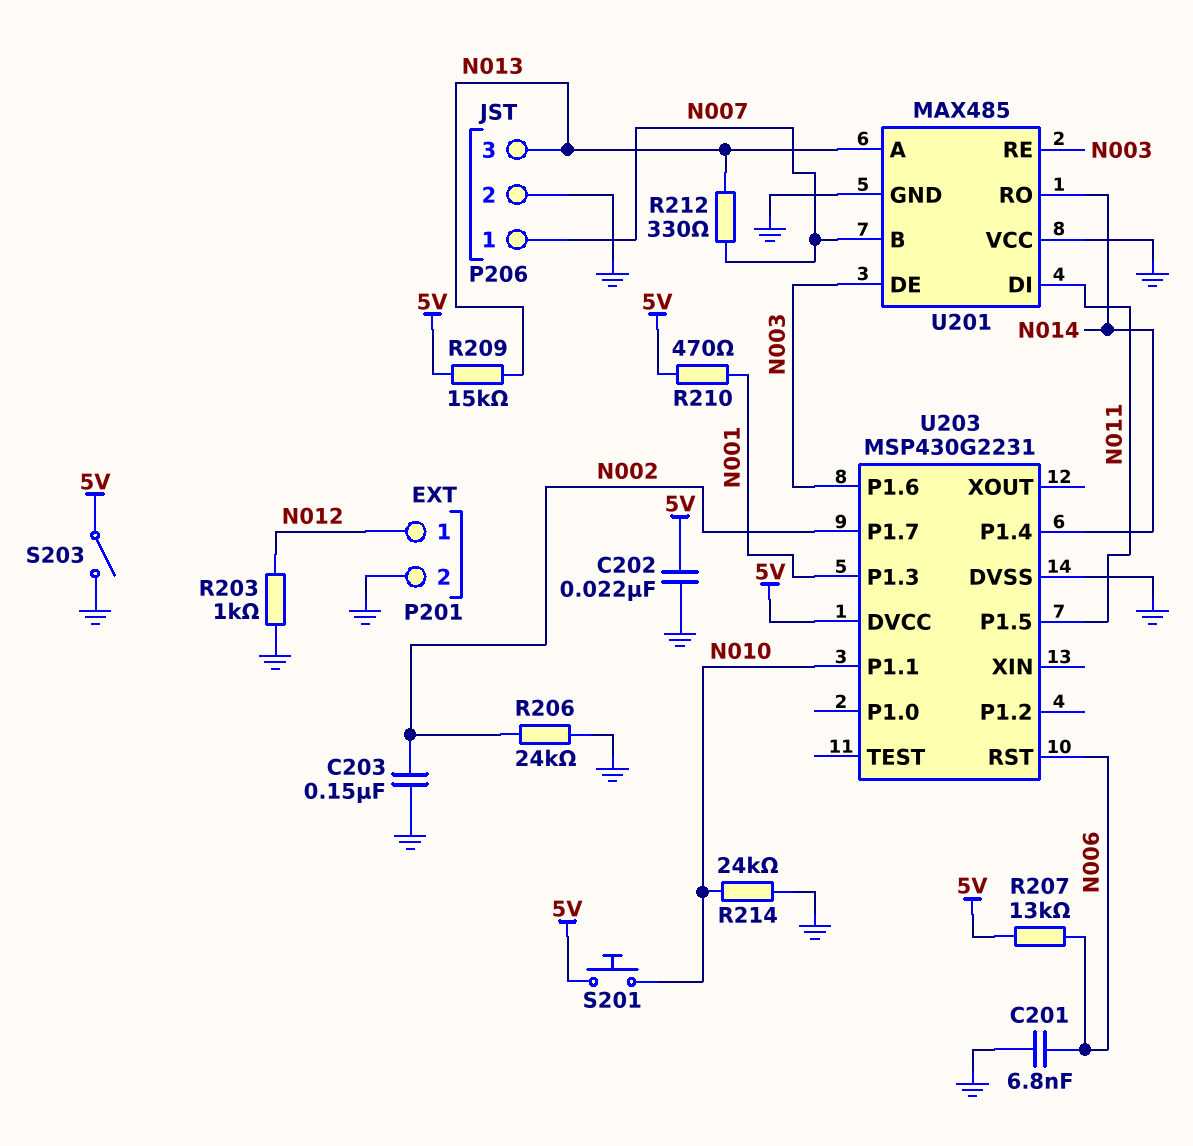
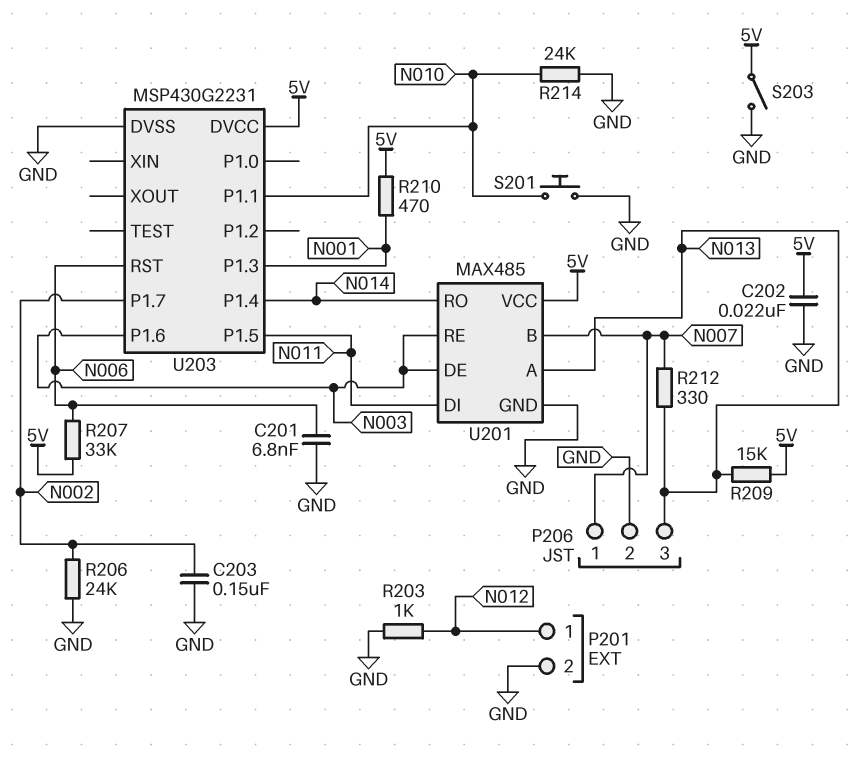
R207: 13k (5V, N006) -> 33k (5V, N006)
S201: button (5V, N010) -> button (GND, N010)
U201 pin VCC: GND -> 5V

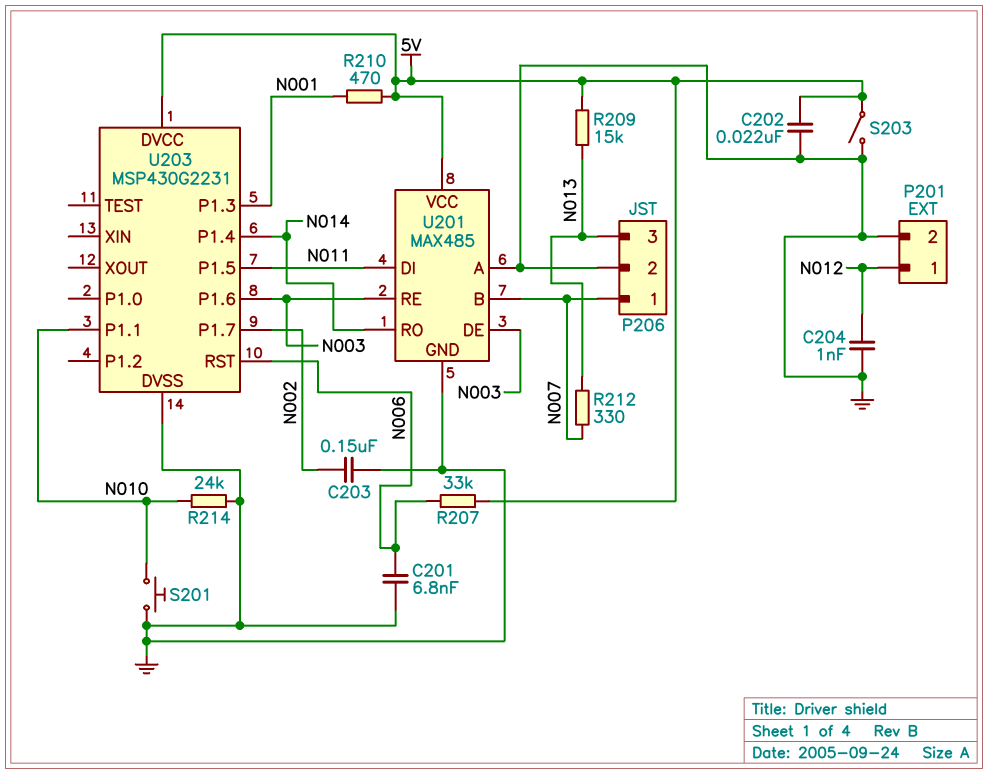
C204: none -> 1nF (GND, N012)
R203: 1k (GND, N012) -> none
R206: 24k (GND, N002) -> none
U201 pin A: N013 -> GND

